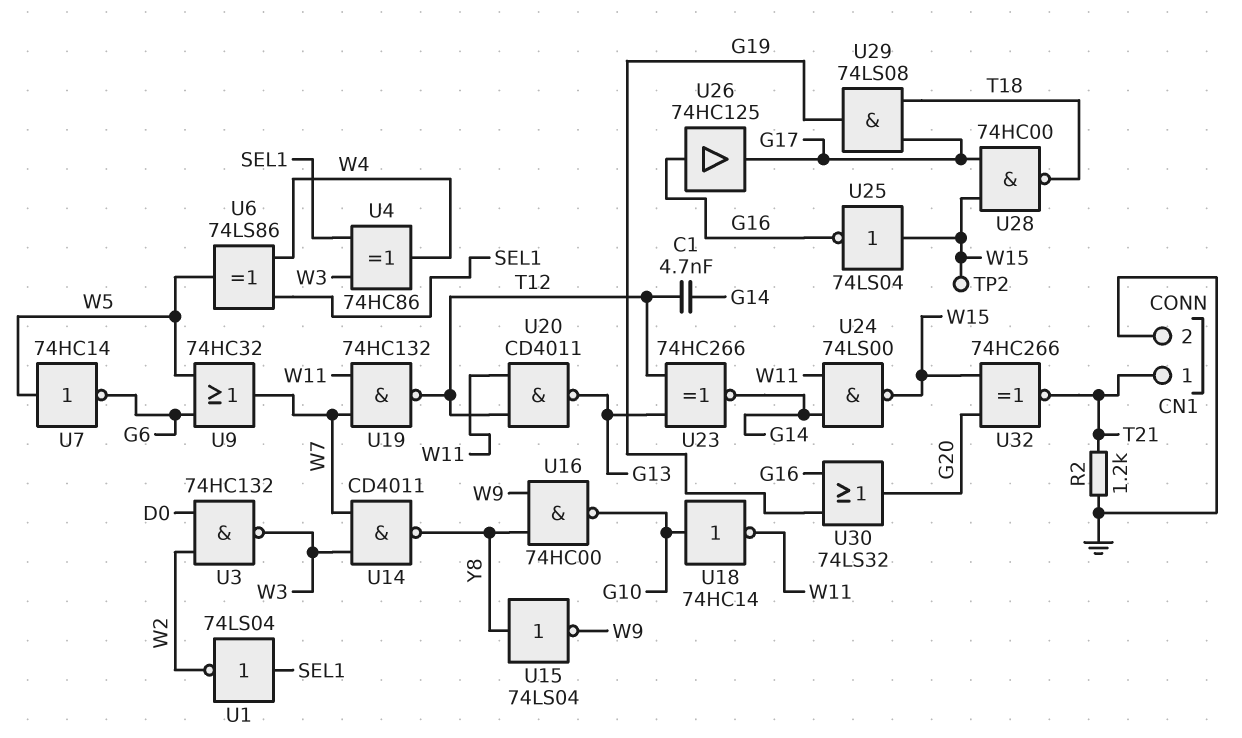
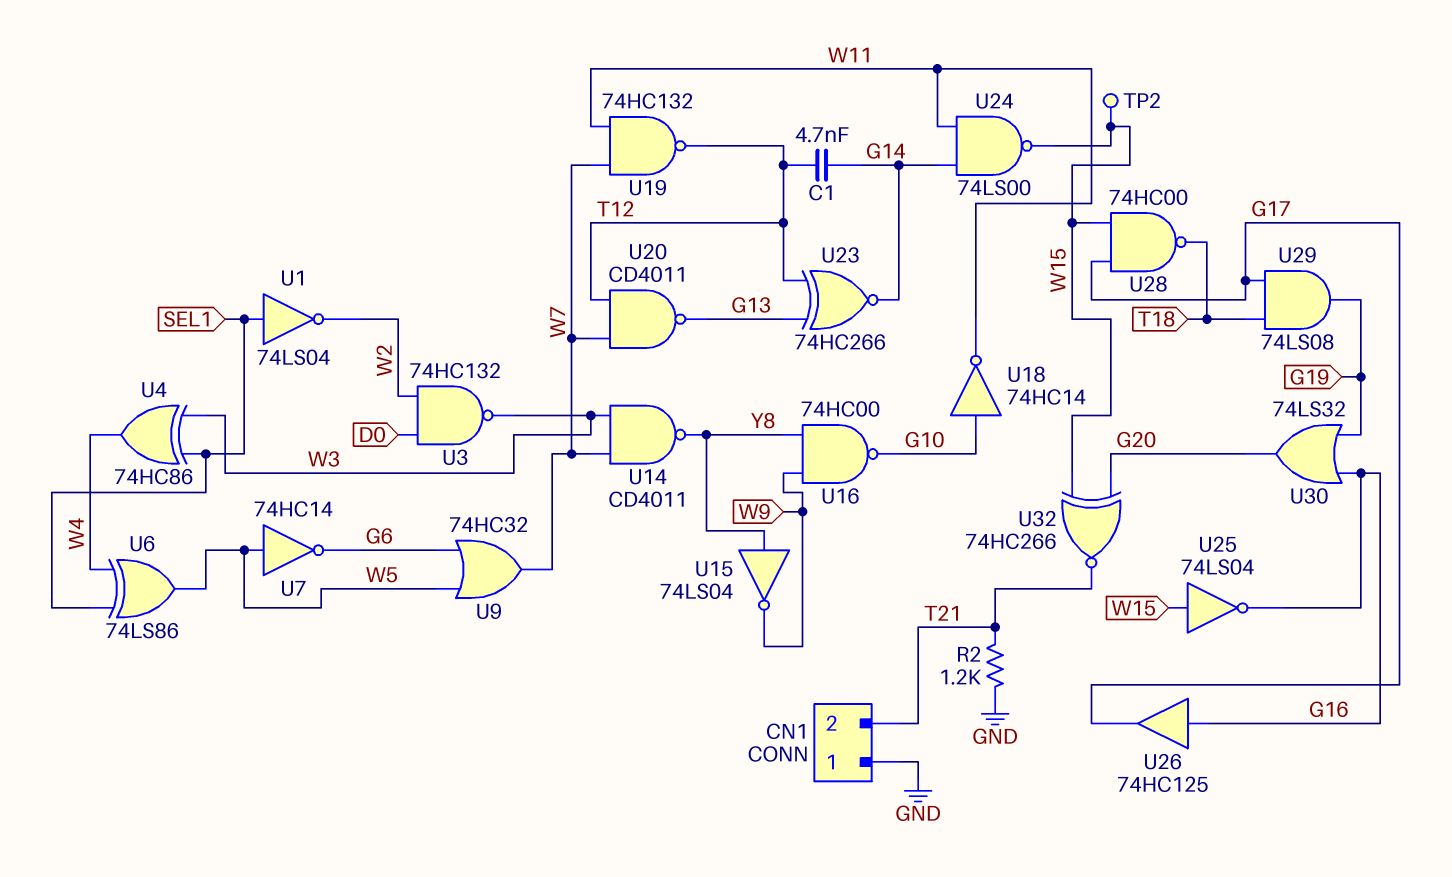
CN1 pin 1: T21 -> GND
CN1 pin 2: GND -> T21
U20: NAND CD4011 (in T12, in W11, out G13) -> NAND CD4011 (in T12, in W7, out G13)

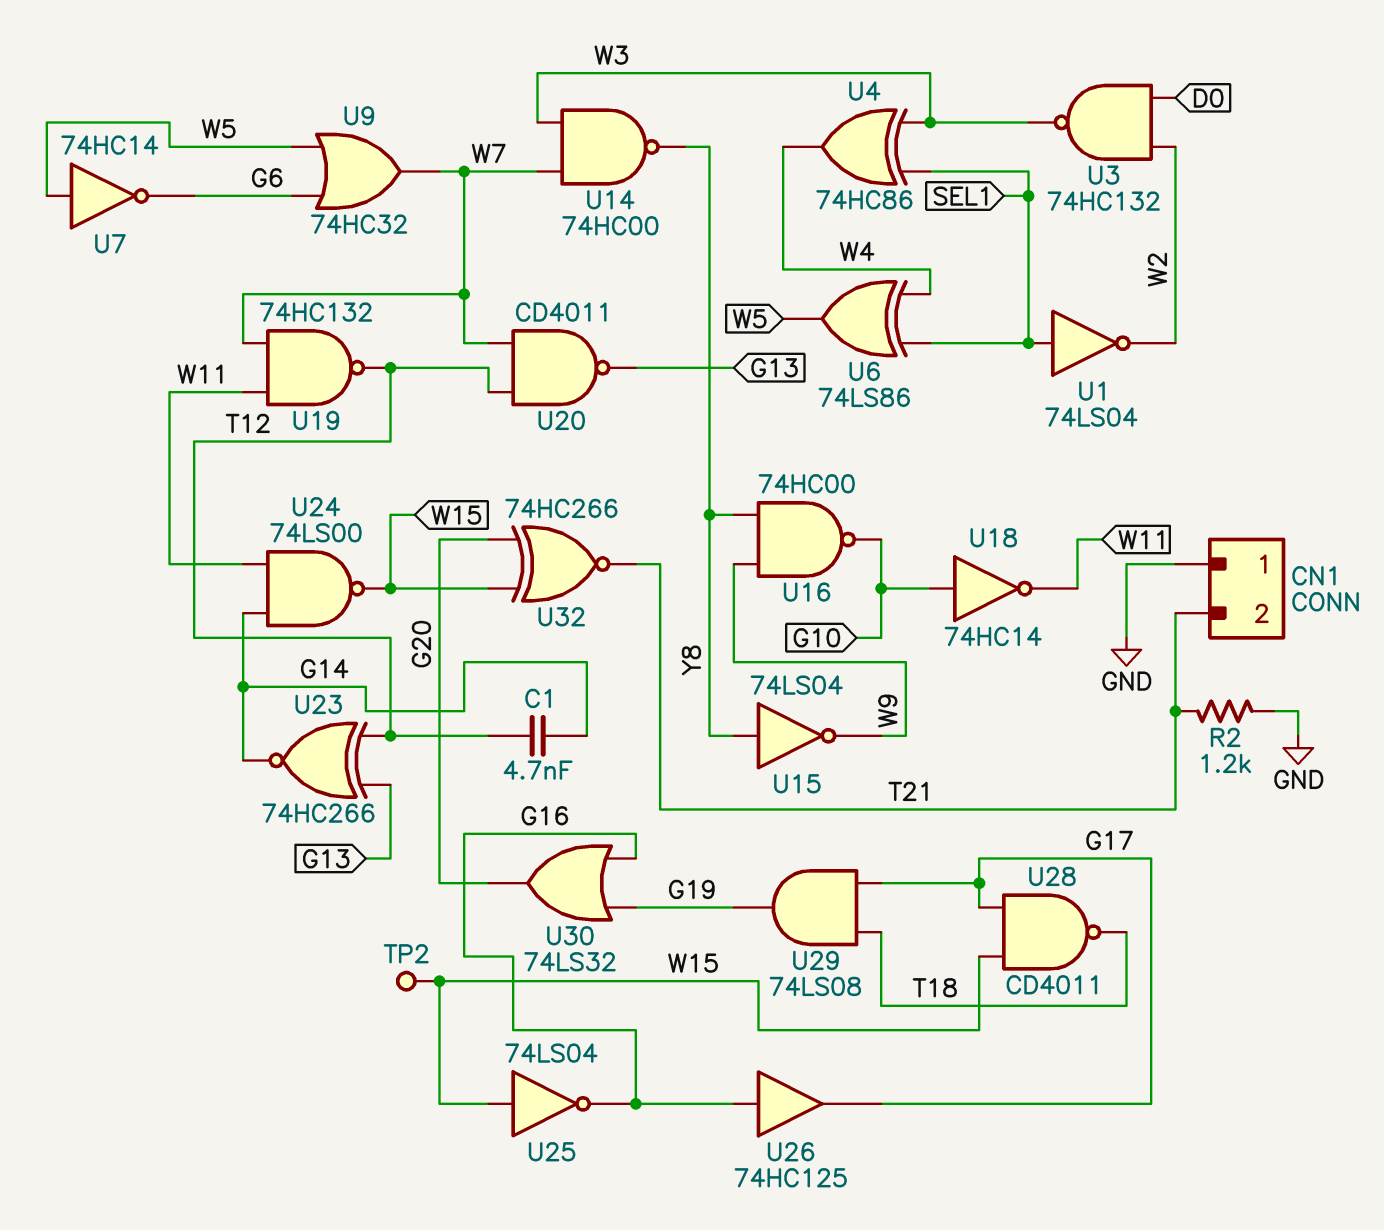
U14: NAND CD4011 (in W3, in W7, out Y8) -> NAND 74HC00 (in W3, in W7, out Y8)
U28: NAND 74HC00 (in G17, in W15, out T18) -> NAND CD4011 (in G17, in W15, out T18)

